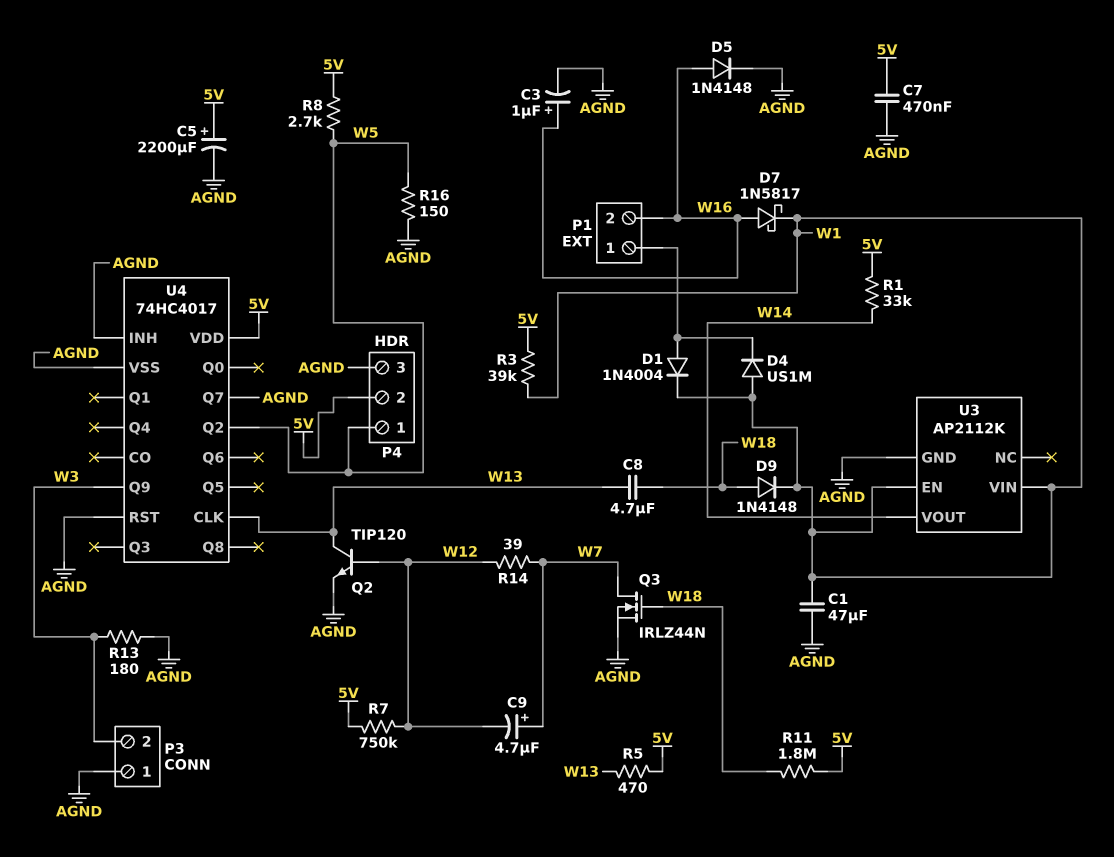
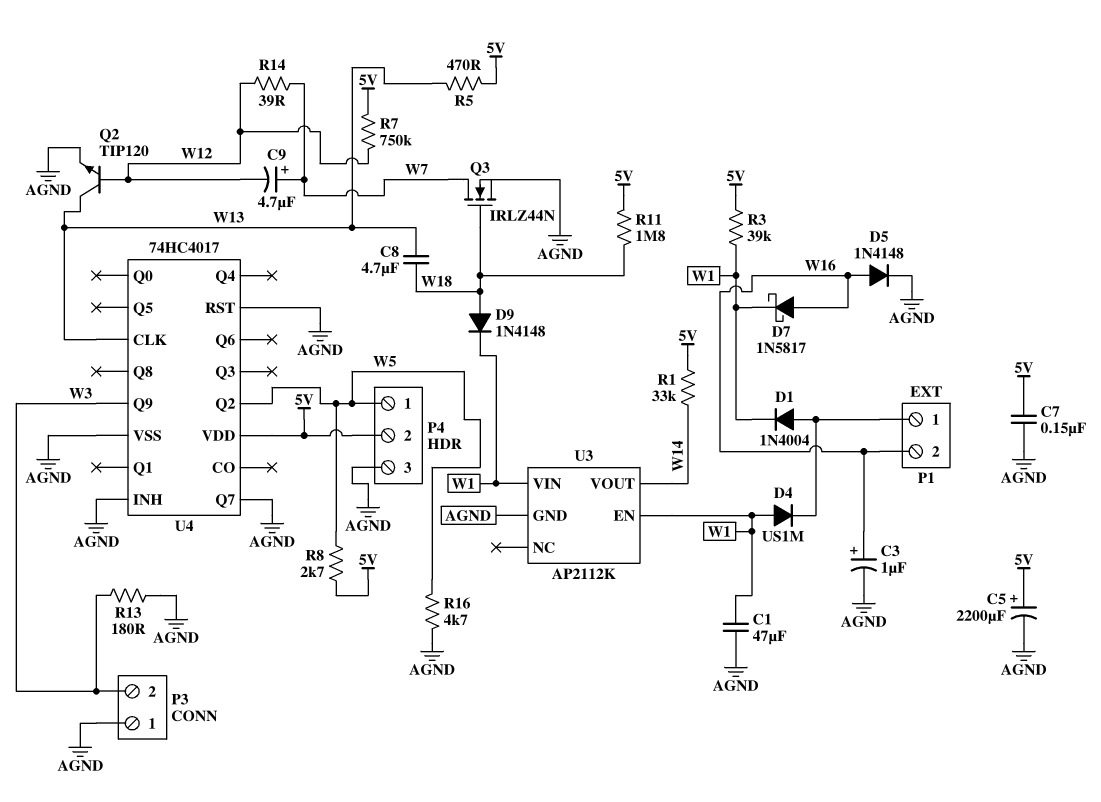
C7: 470nF (5V, AGND) -> 150nF (5V, AGND)
R16: 150 (AGND, W5) -> 4.7k (AGND, W5)

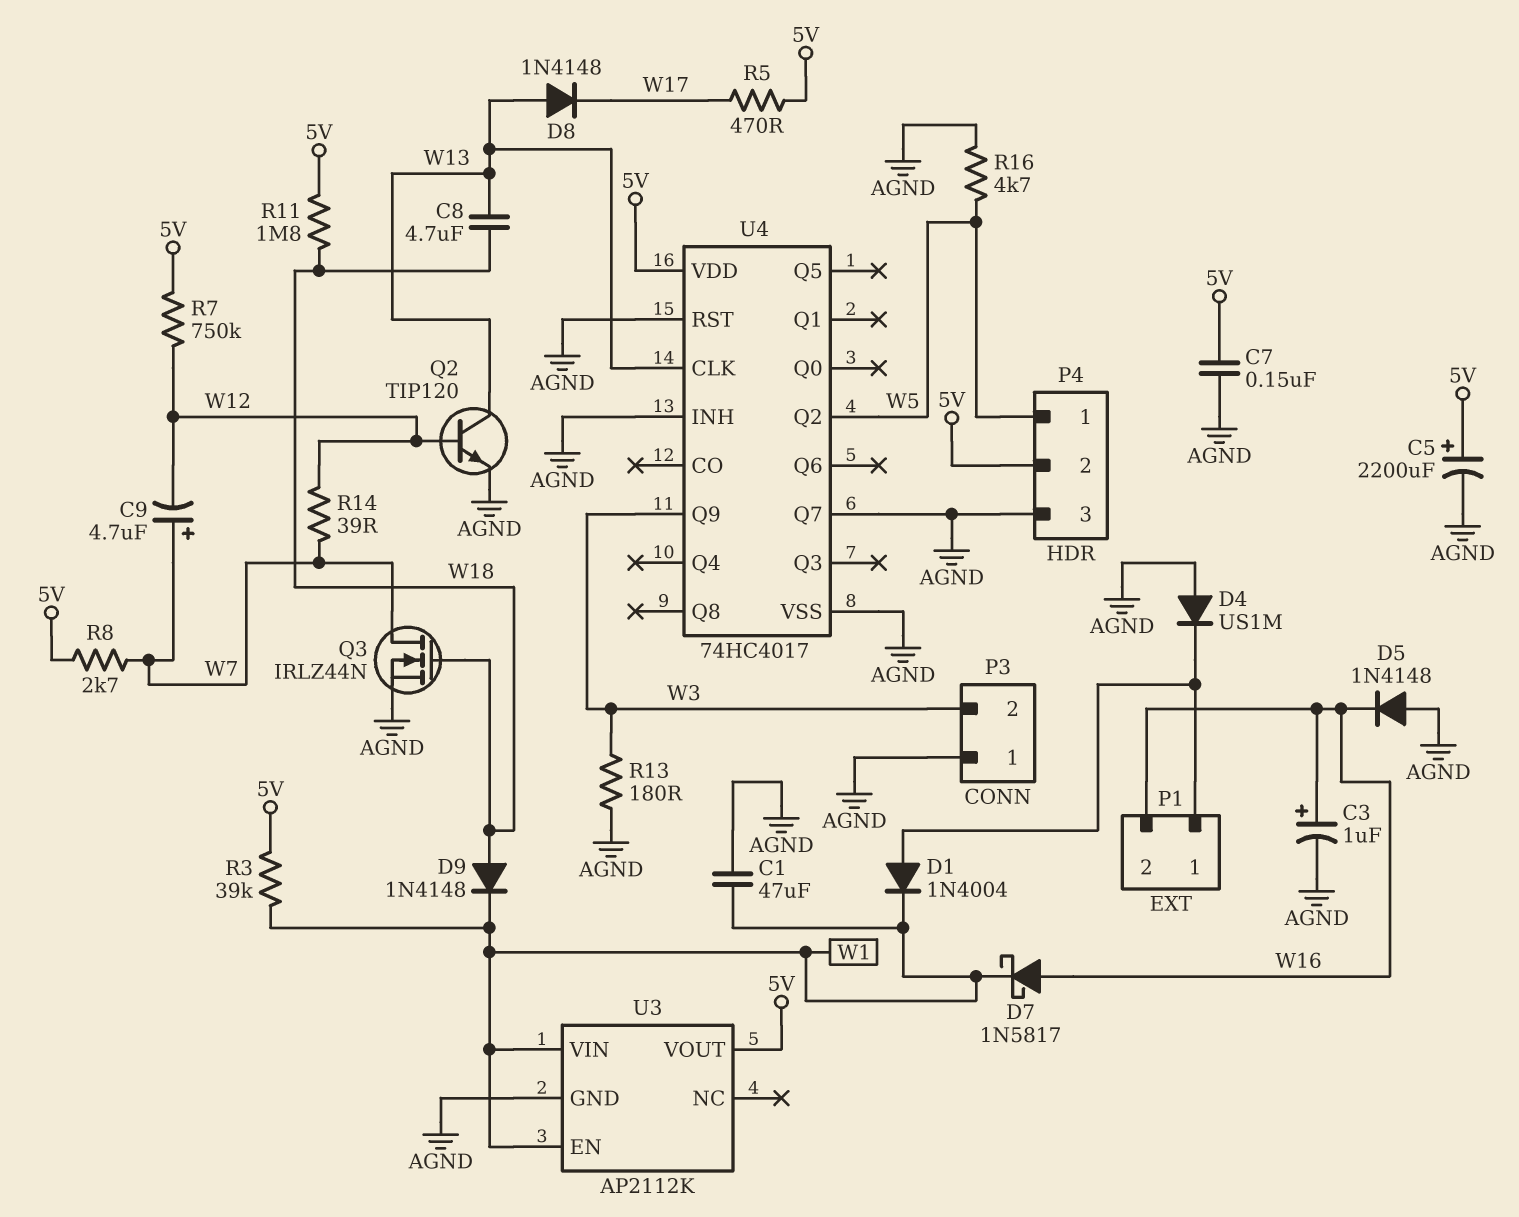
D4: diode US1M (A W1, K P1/1) -> diode US1M (A AGND, K P1/1)
D5: diode 1N4148 (A W16, K AGND) -> diode 1N4148 (A AGND, K W16)
D8: none -> diode 1N4148 (A W13, K W17)
R1: 33k (5V, W14) -> none
R5: 470 (5V, W13) -> 470 (5V, W17)
R8: 2.7k (5V, W5) -> 2.7k (5V, W7)
U3 pin VOUT: W14 -> 5V

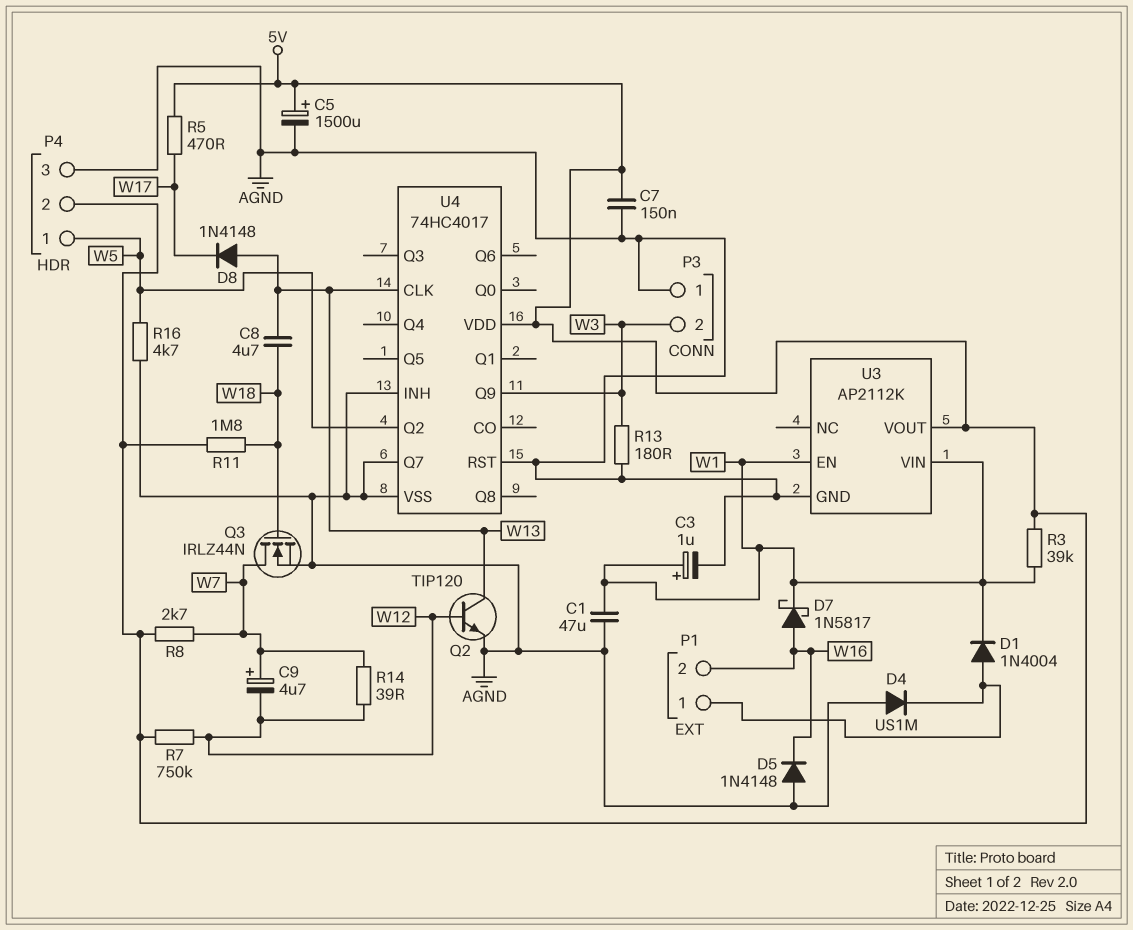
C3: 1uF (plus W16, minus AGND) -> 1uF (plus W1, minus AGND)
C5: 2200uF (plus 5V, minus AGND) -> 1500uF (plus 5V, minus AGND)
D9: diode 1N4148 (A W18, K W1) -> none

